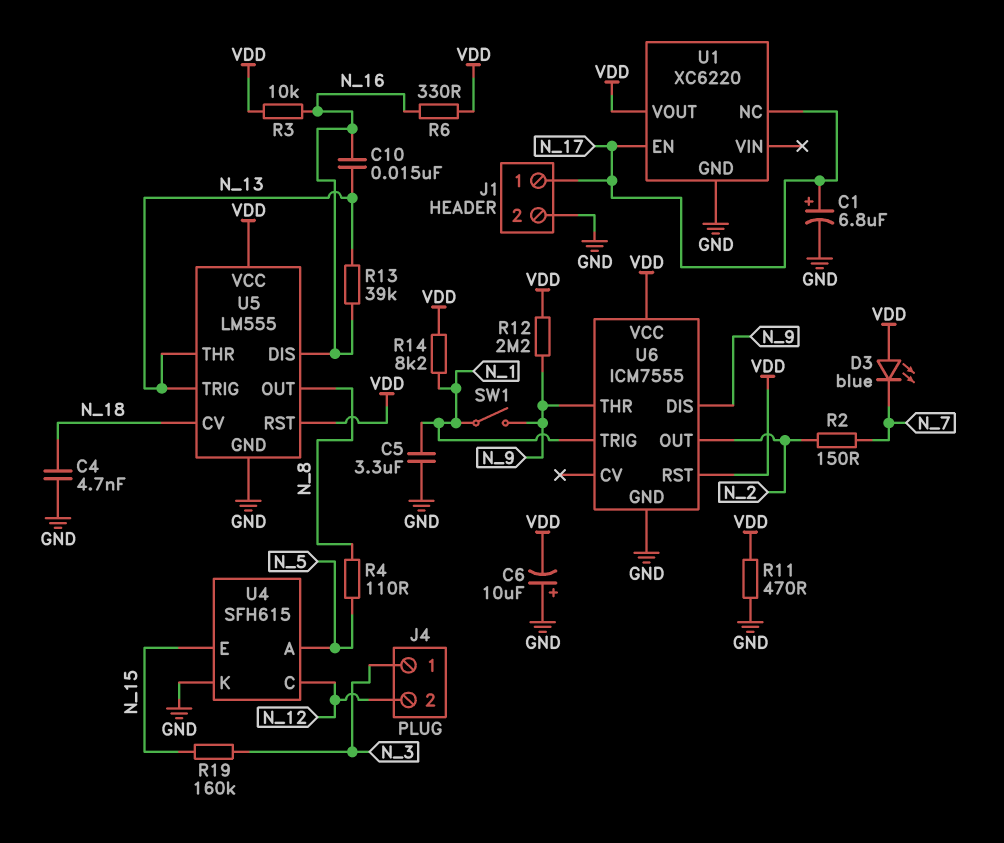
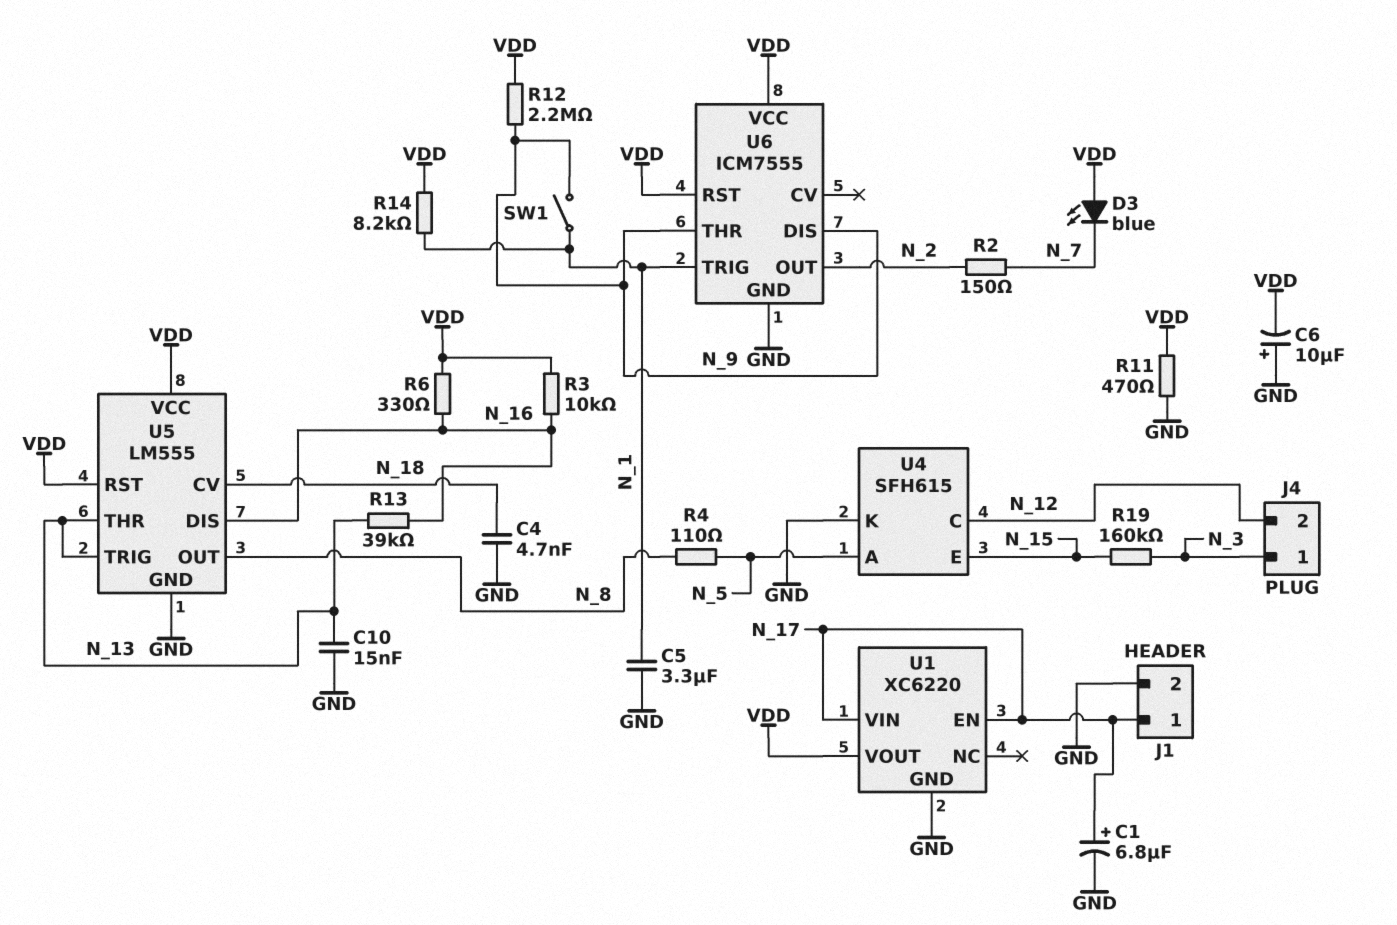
C10: 15nF (N_13, N_16) -> 15nF (GND, N_13)
U1 pin NC: N_17 -> none
U1 pin VIN: none -> N_17

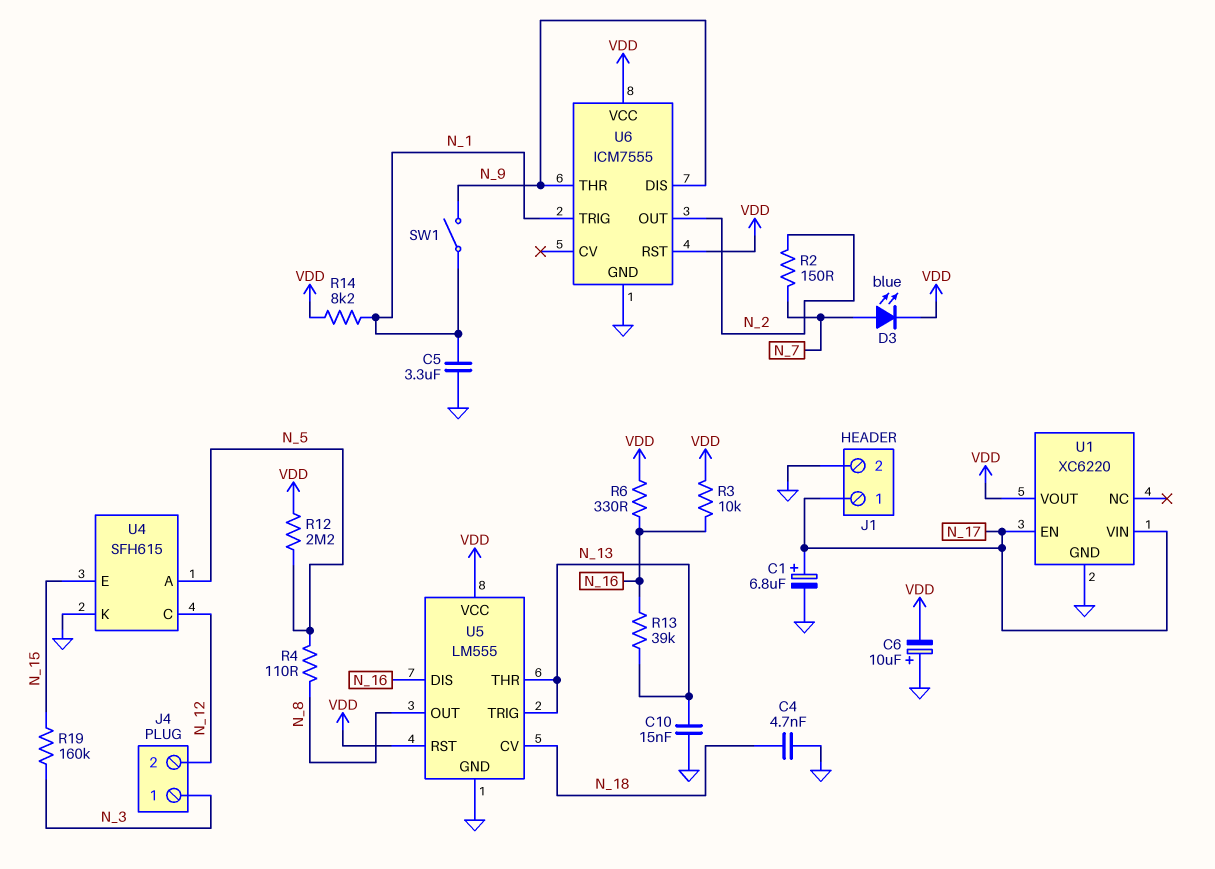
D3: LED blue (A VDD, K N_7) -> LED blue (A N_7, K VDD)
R11: 470 (GND, VDD) -> none
R12: 2.2M (N_9, VDD) -> 2.2M (N_5, VDD)

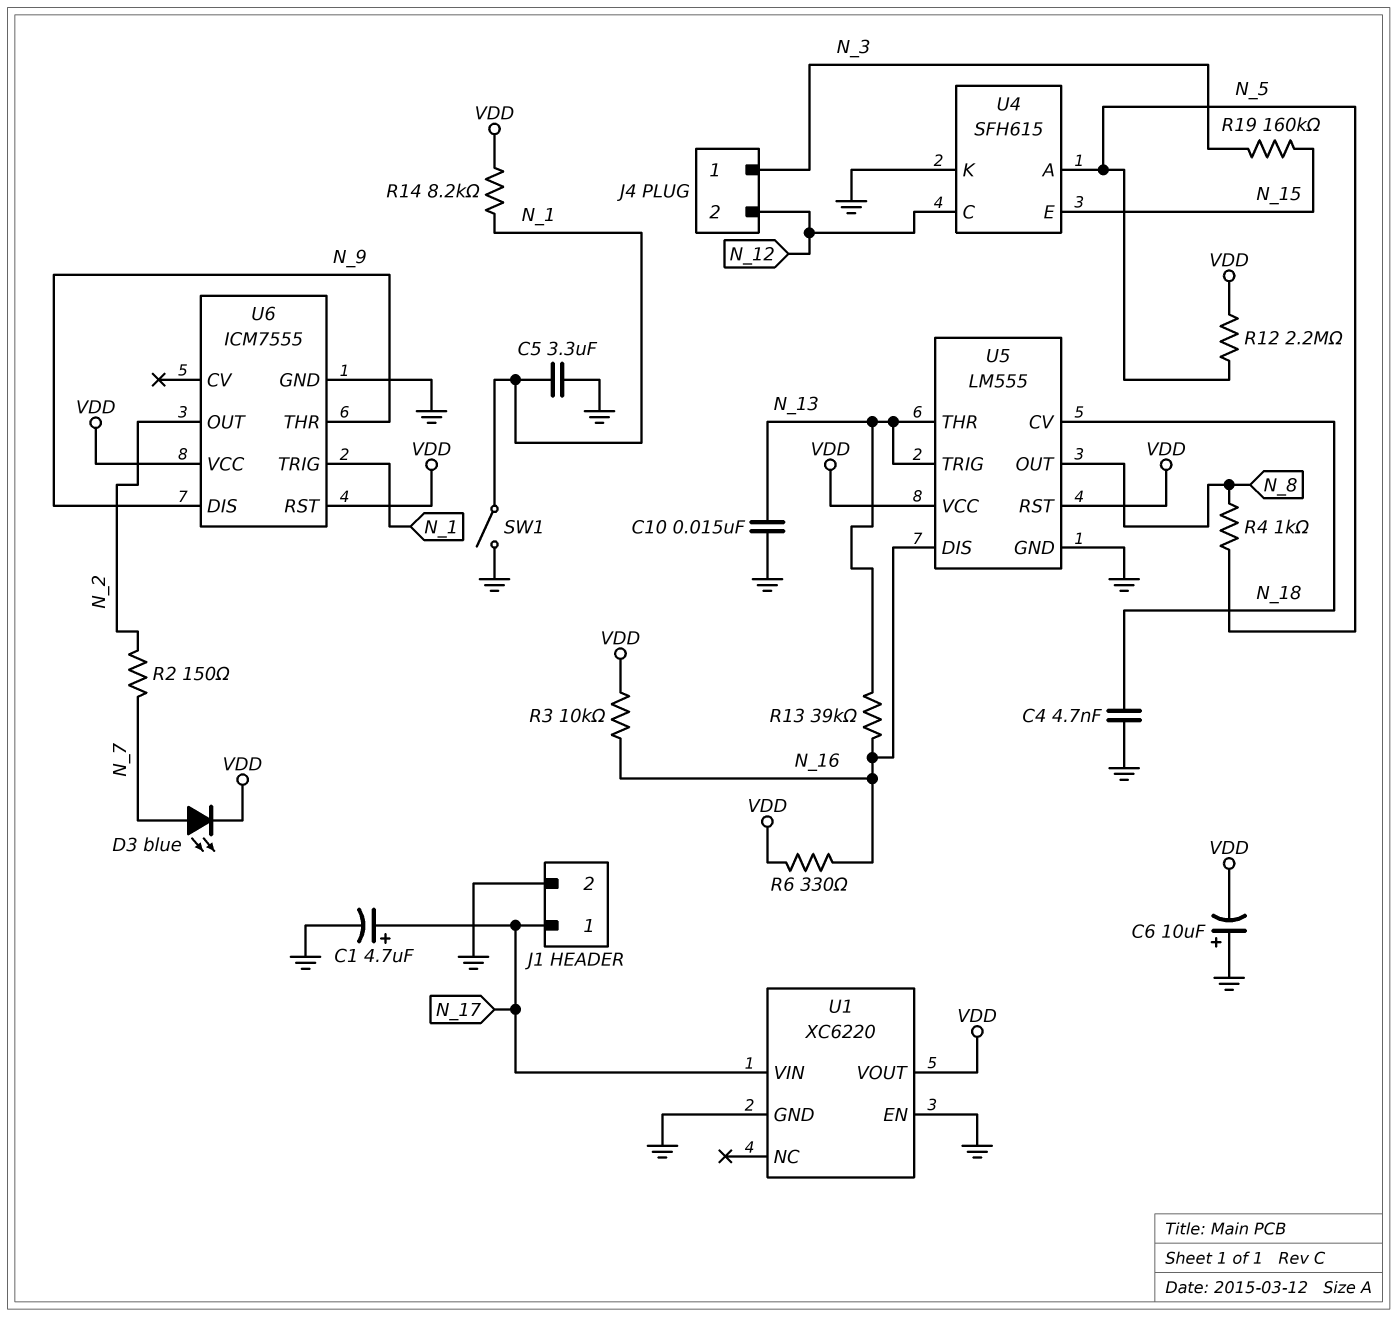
C1: 6.8uF (plus N_17, minus GND) -> 4.7uF (plus N_17, minus GND)
R4: 110 (N_5, N_8) -> 1k (N_5, N_8)
SW1: switch (N_1, N_9) -> switch (GND, N_1)
U1 pin EN: N_17 -> GND

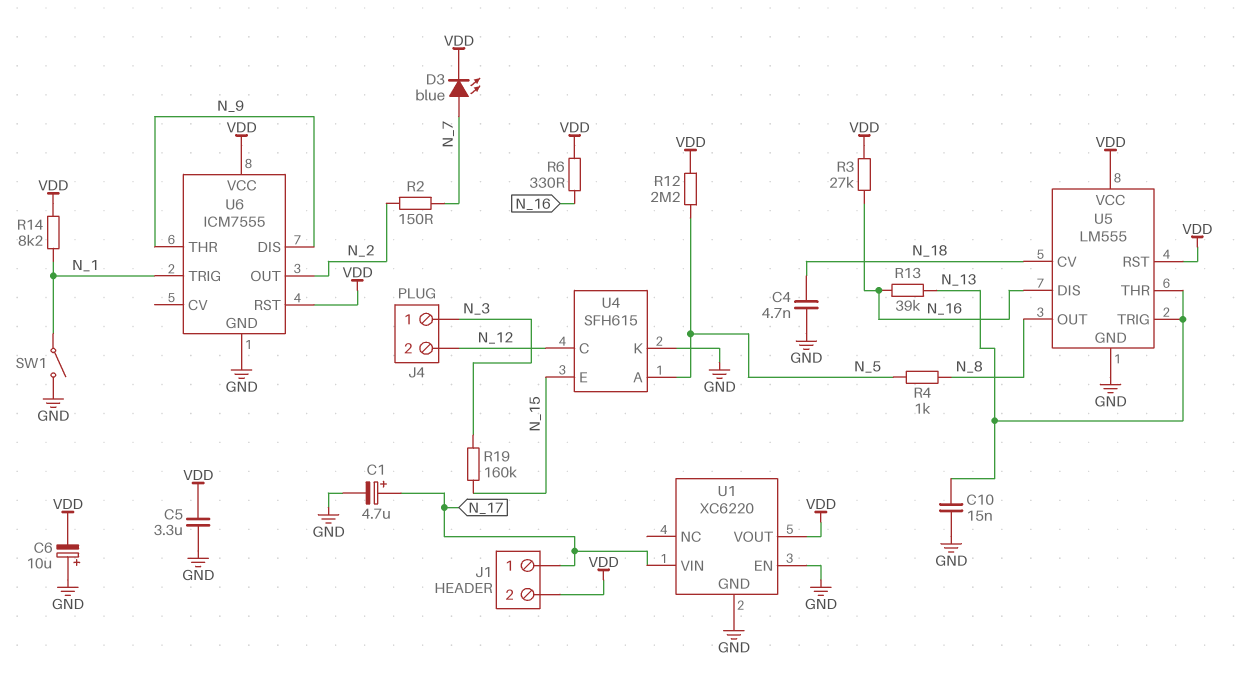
C5: 3.3uF (GND, N_1) -> 3.3uF (GND, VDD)
J1 pin 2: GND -> VDD
R3: 10k (N_16, VDD) -> 27k (N_16, VDD)

